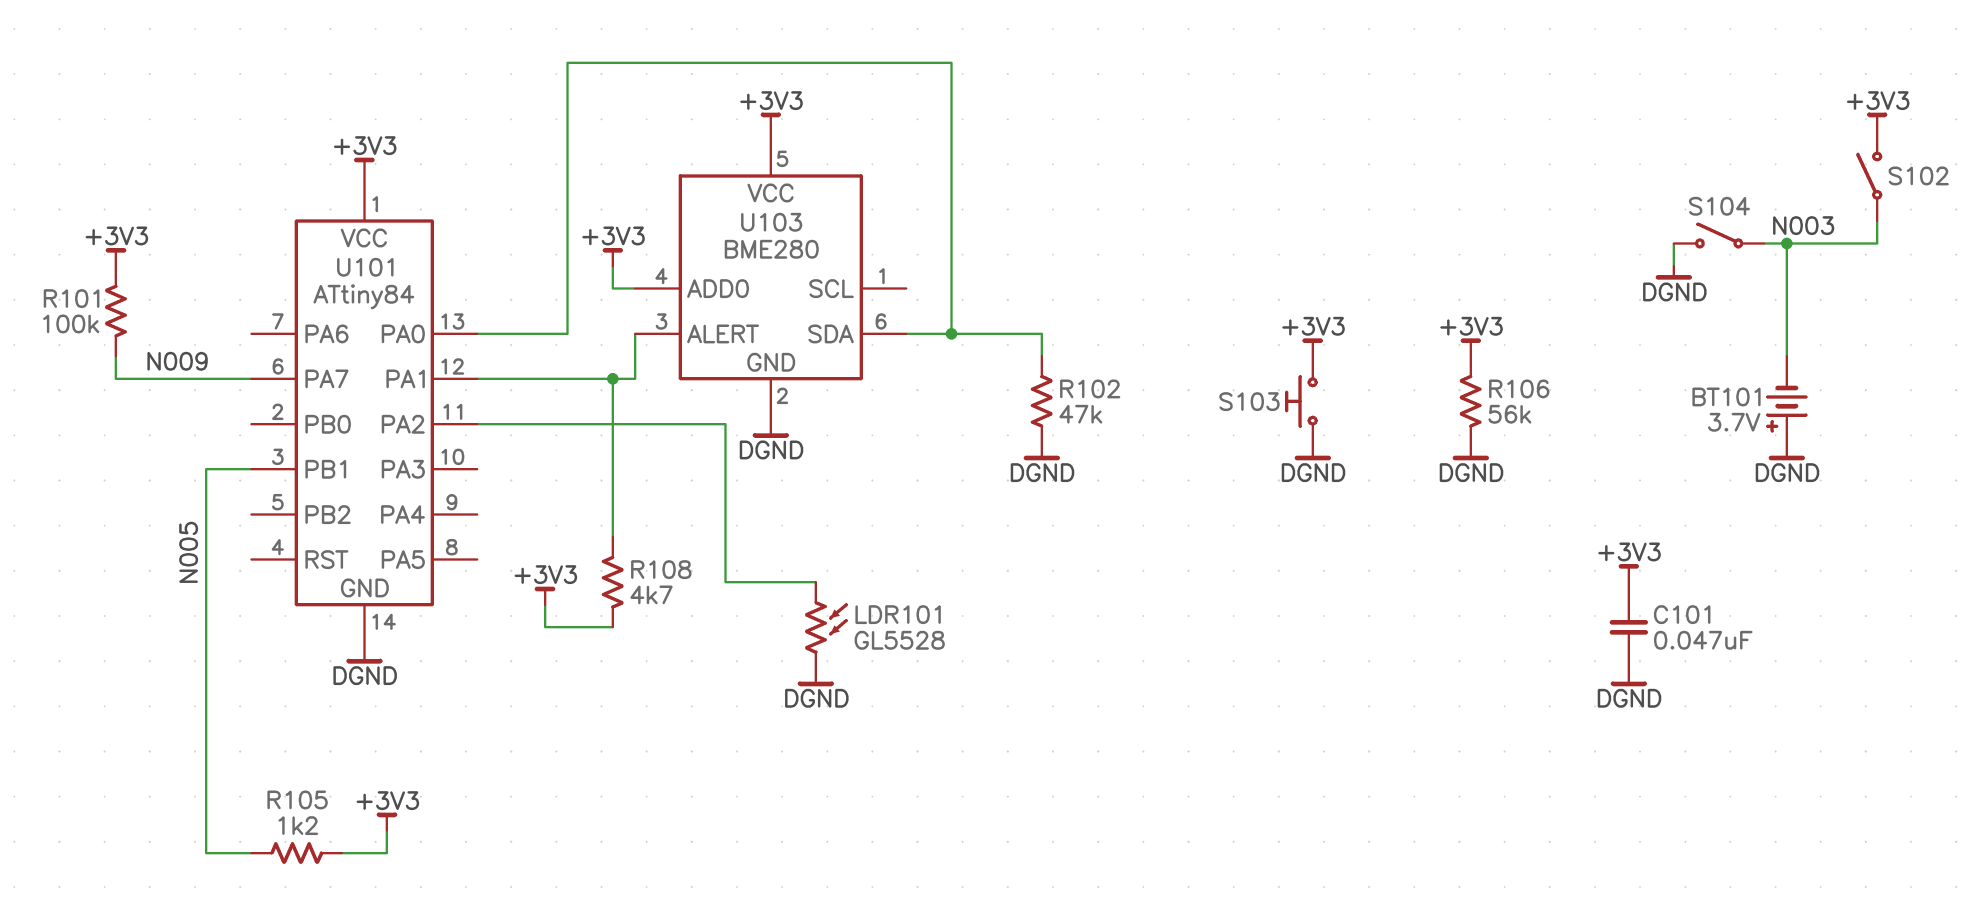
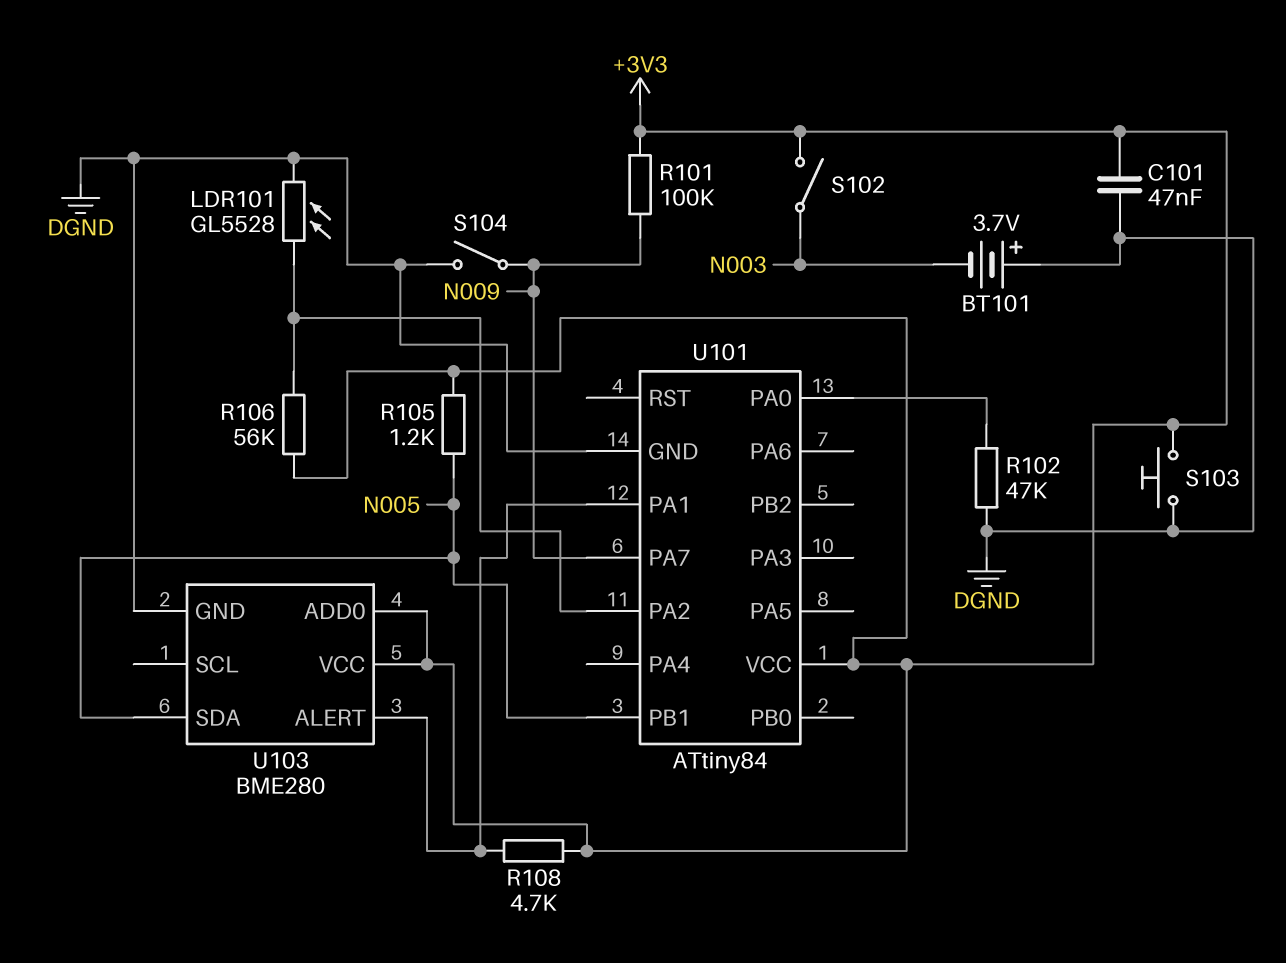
R106: 56k (+3V3, DGND) -> 56k (+3V3, U101/PA2)
S104: switch (DGND, N003) -> switch (DGND, N009)
U103 pin SDA: U101/PA0 -> N005

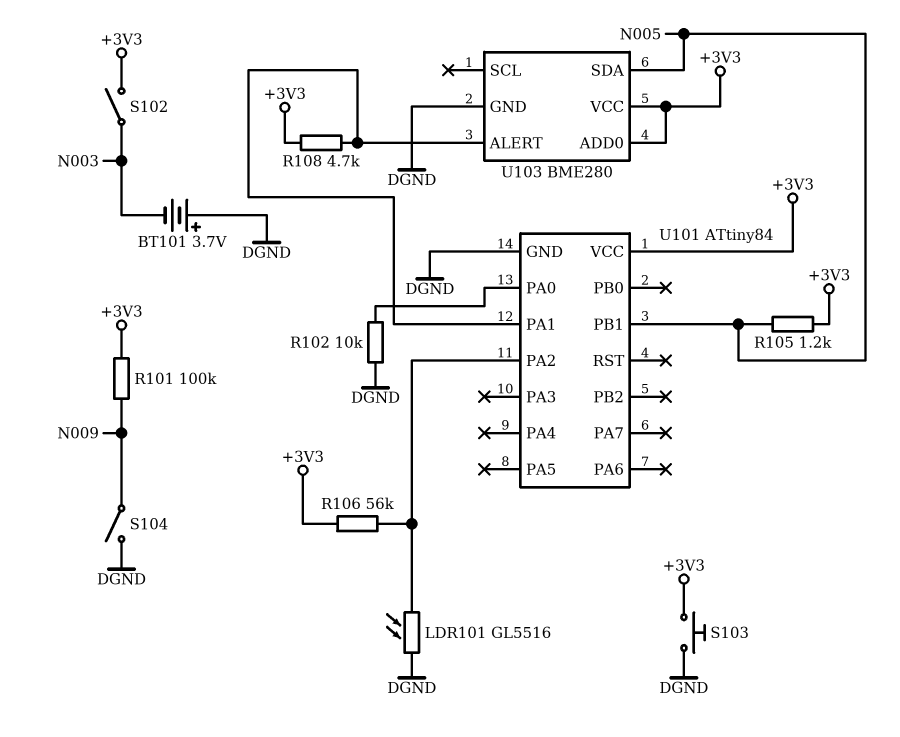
C101: 47nF (+3V3, DGND) -> none
LDR101: GL5528 (DGND, U101/PA2) -> GL5516 (DGND, U101/PA2)
R102: 47k (DGND, U101/PA0) -> 10k (DGND, U101/PA0)
U101 pin PA7: N009 -> none

